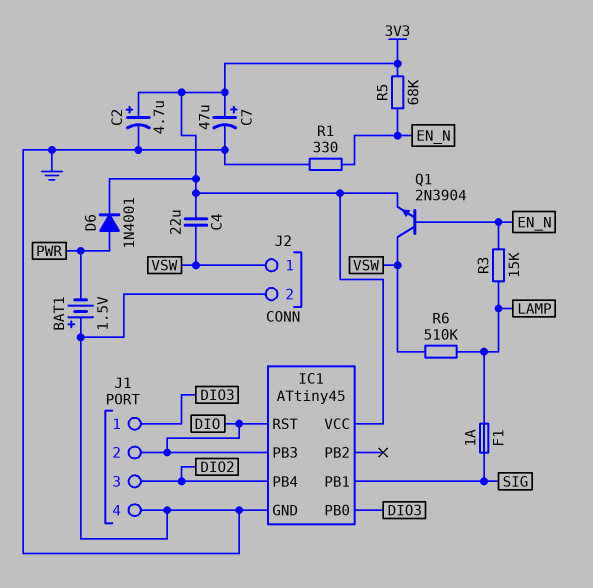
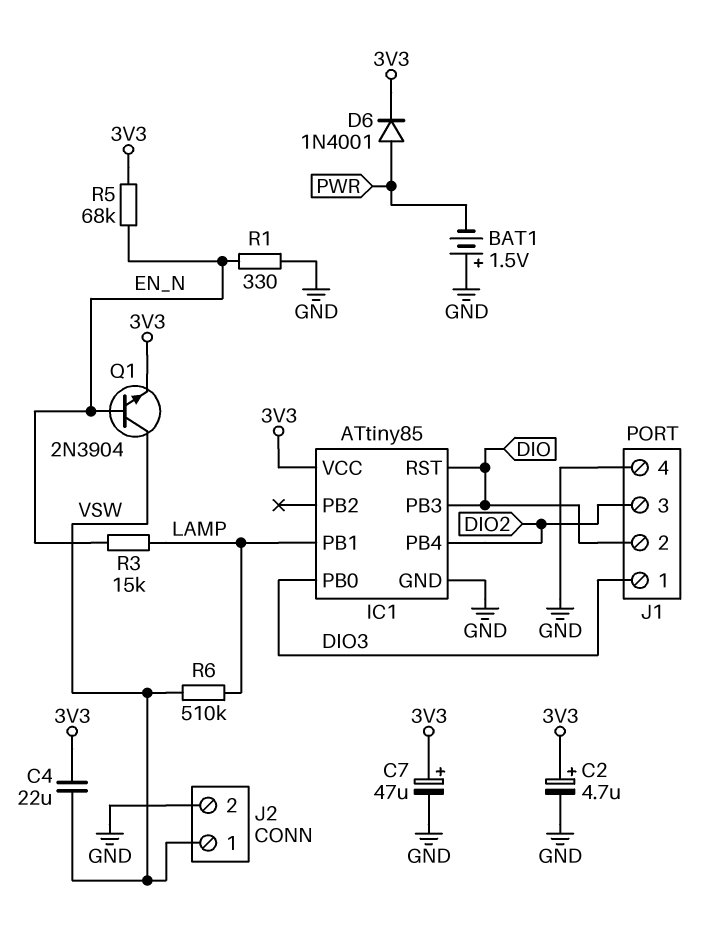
F1: 1A (LAMP, SIG) -> none
IC1: ATtiny45 -> ATtiny85
IC1 pin PB1: SIG -> LAMP

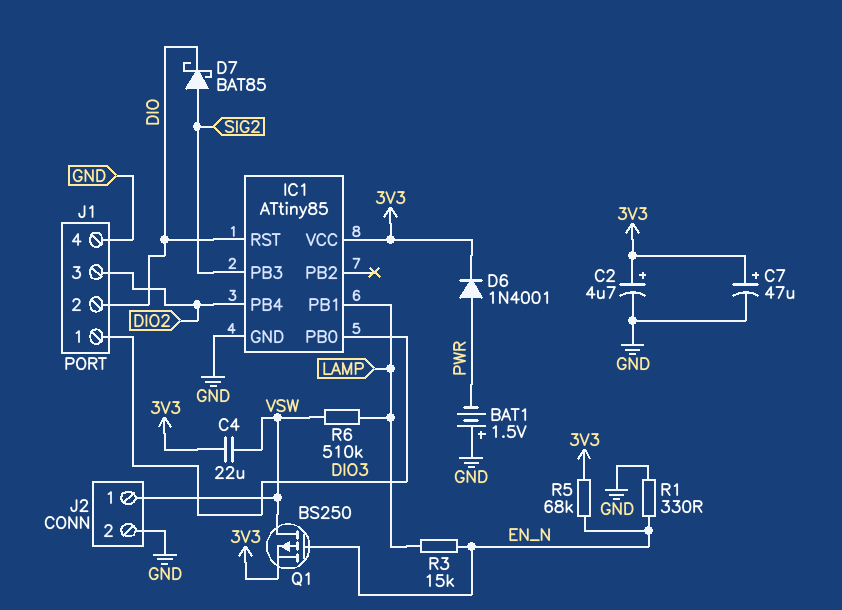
D7: none -> schottky BAT85 (A SIG2, K DIO)
IC1 pin PB3: DIO -> SIG2
Q1: NPN 2N3904 (B EN_N, C VSW, E 3V3) -> PMOS BS250 (G EN_N, D VSW, S 3V3)

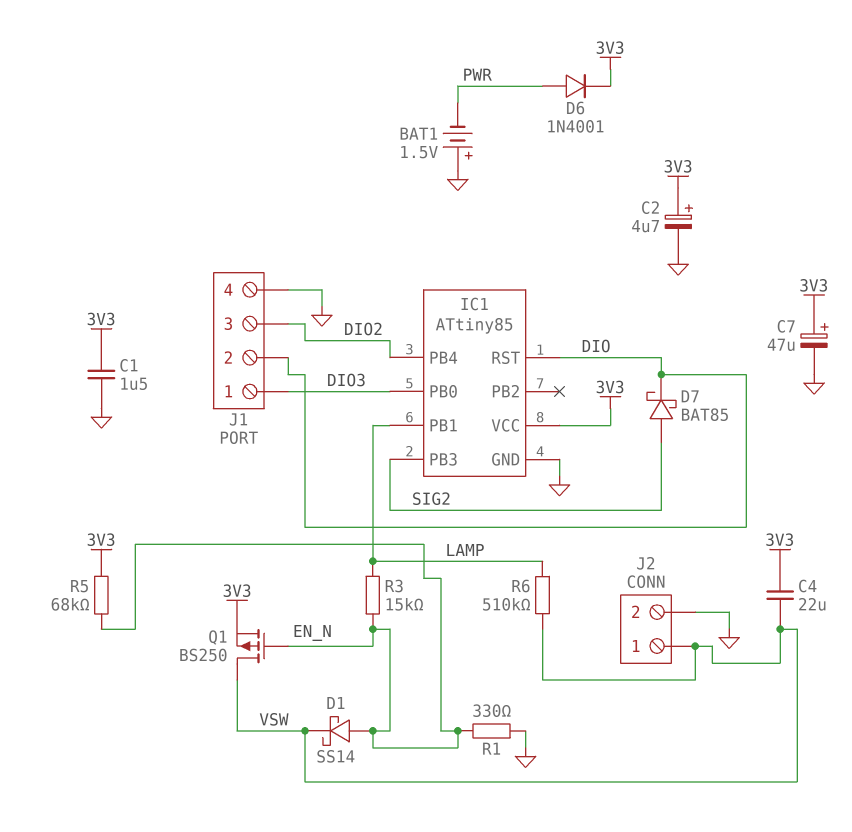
C1: none -> 1.5uF (3V3, GND)
D1: none -> schottky SS14 (A EN_N, K VSW)

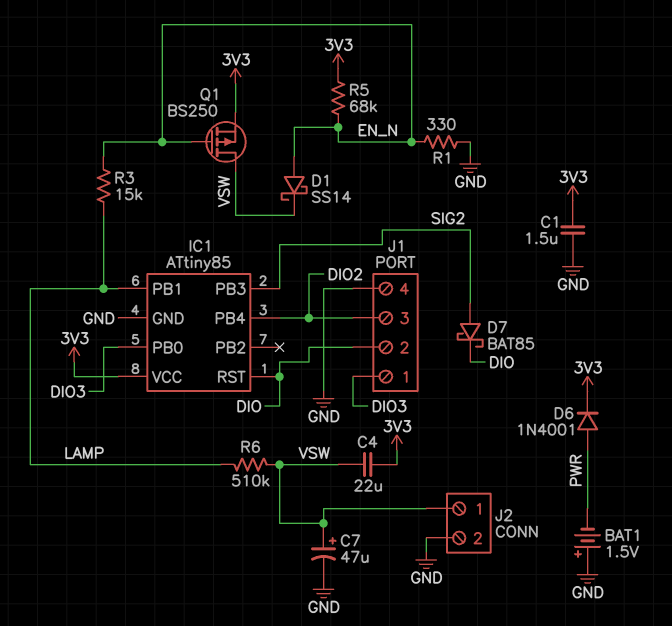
C2: 4.7uF (plus 3V3, minus GND) -> none
C7: 47uF (plus 3V3, minus GND) -> 47uF (plus VSW, minus GND)

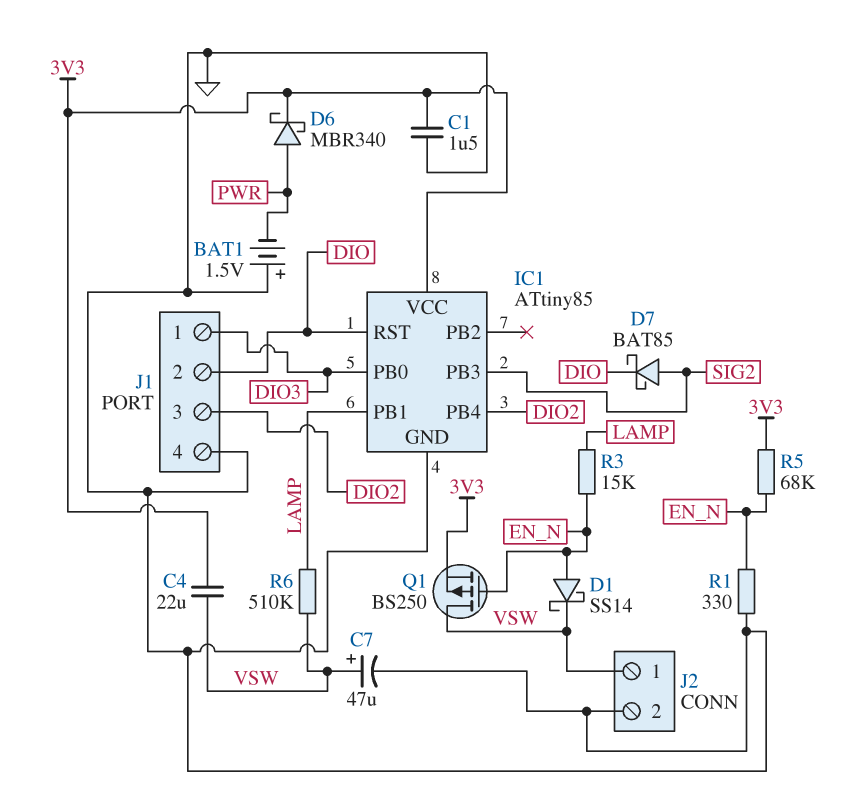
D6: diode 1N4001 (A PWR, K 3V3) -> schottky MBR340 (A PWR, K 3V3)

